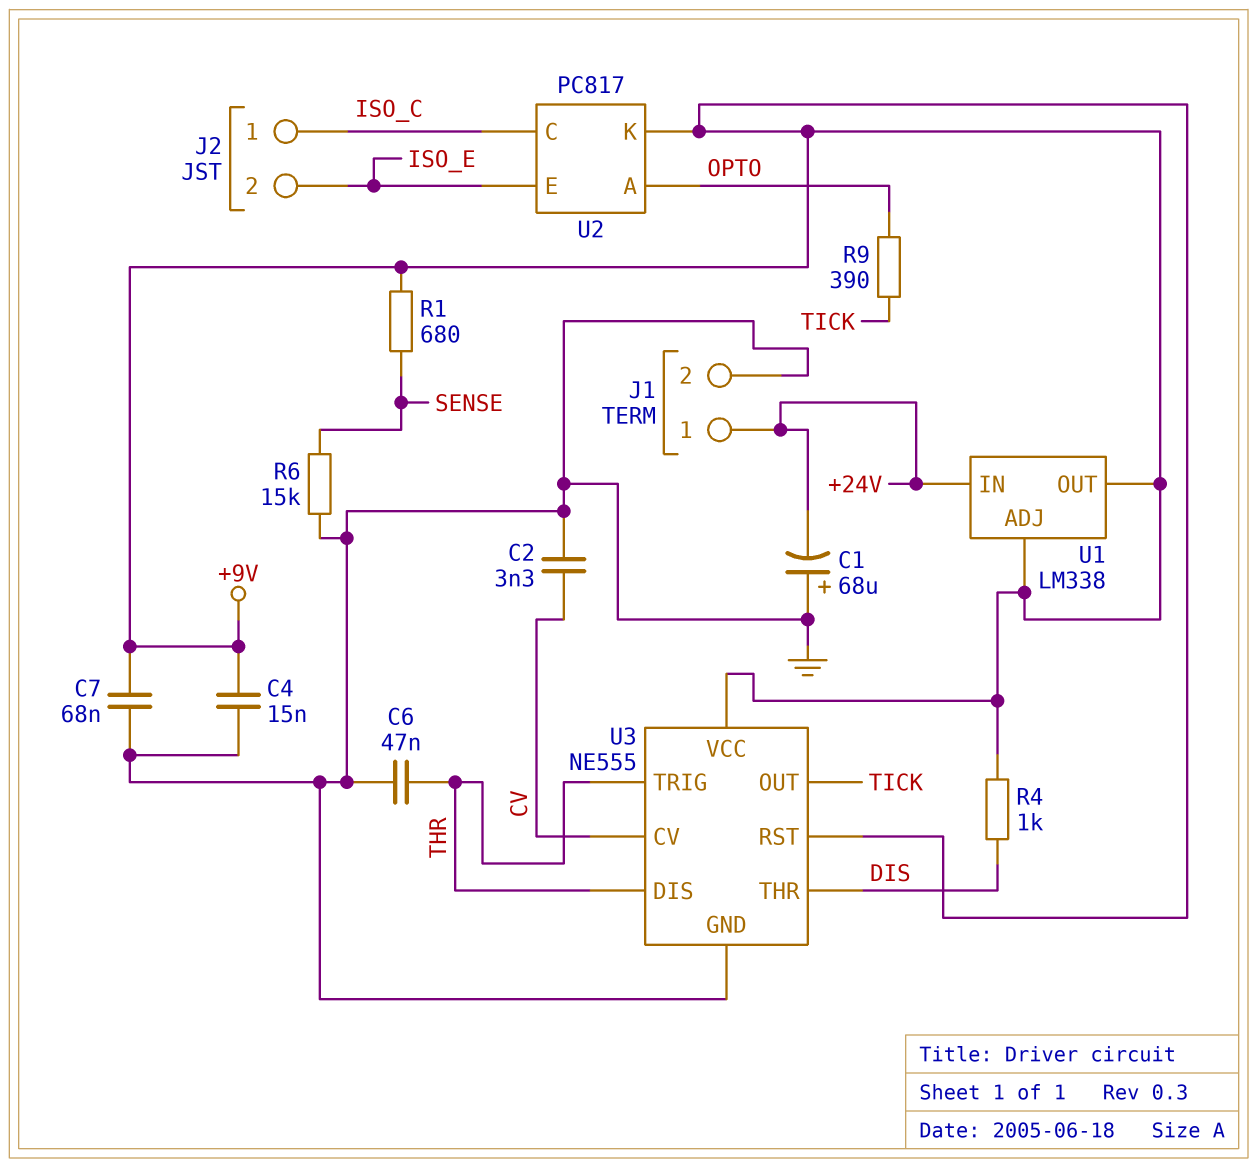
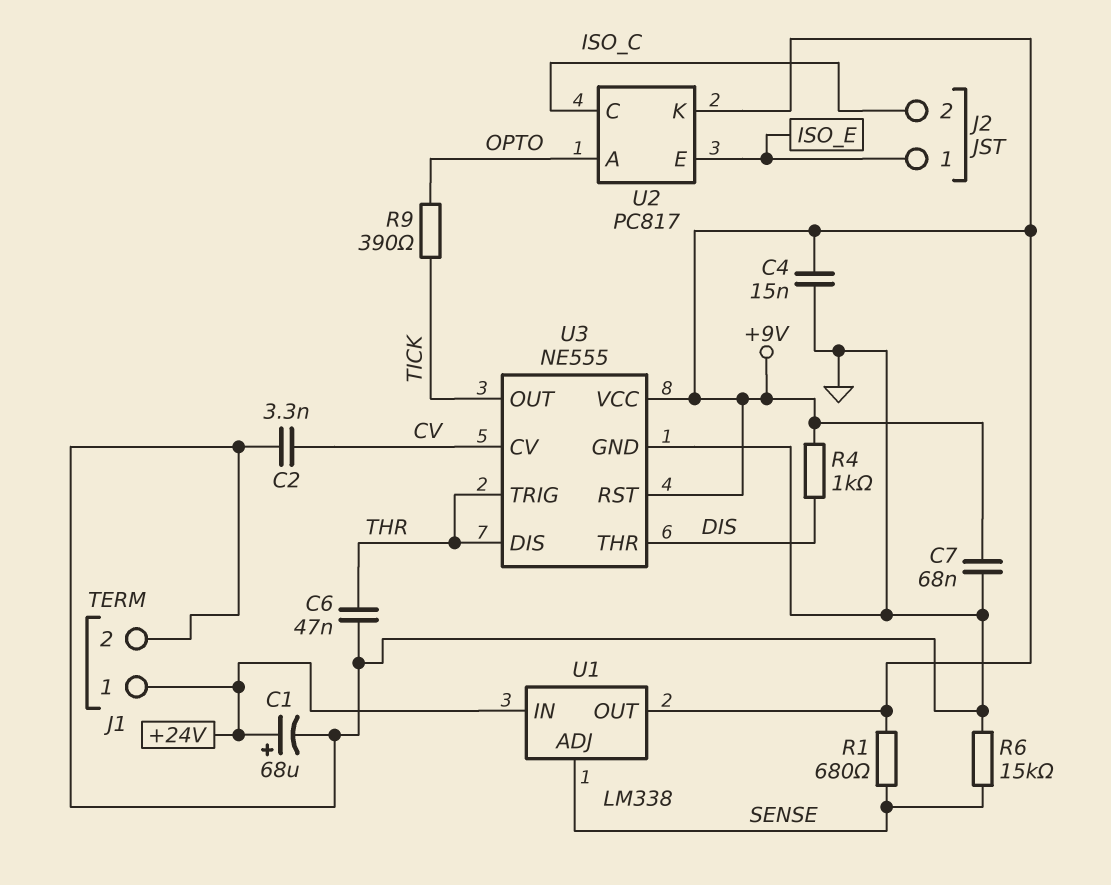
C1: 68uF (plus GND, minus +24V) -> 68uF (plus +24V, minus GND)
J2 pin 1: ISO_C -> ISO_E
J2 pin 2: ISO_E -> ISO_C
U1 pin ADJ: +9V -> SENSE

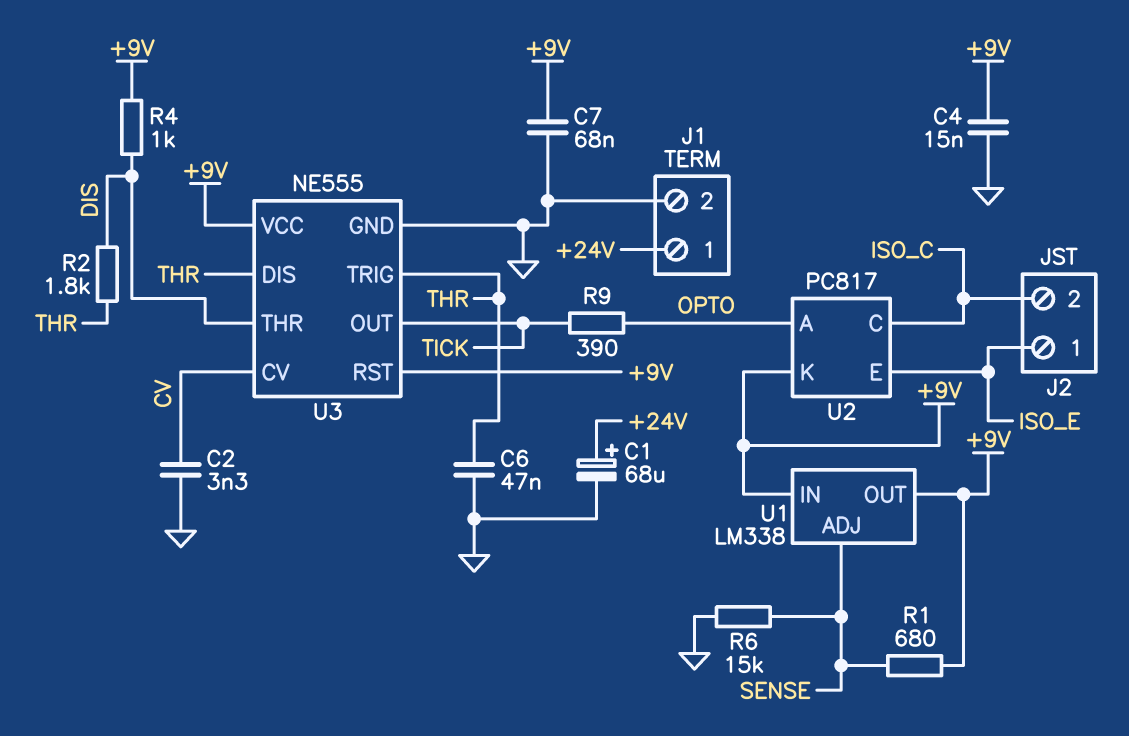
R2: none -> 1.8k (DIS, THR)
U1 pin IN: +24V -> +9V

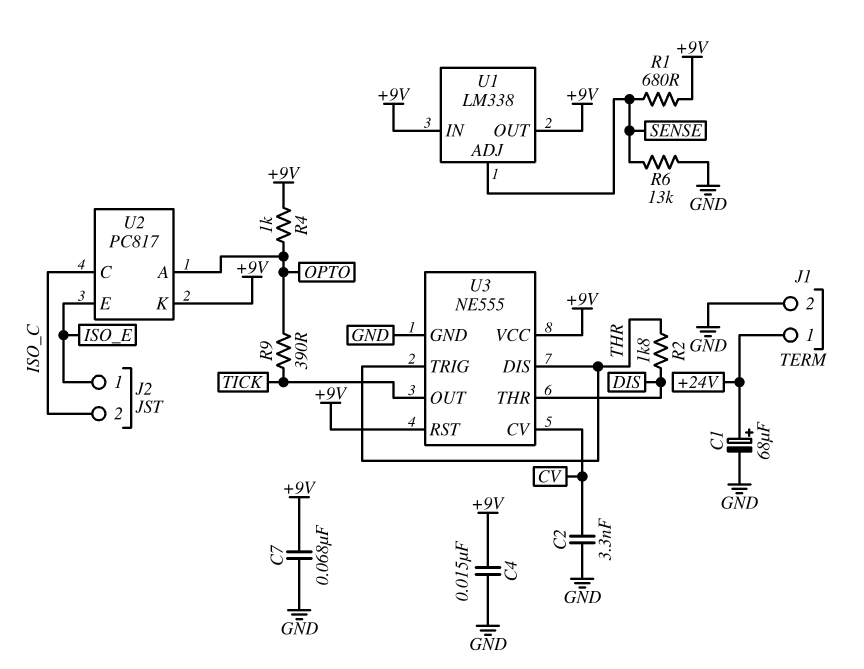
C6: 47nF (GND, THR) -> none
R4: 1k (+9V, DIS) -> 1k (+9V, OPTO)
R6: 15k (GND, SENSE) -> 13k (GND, SENSE)

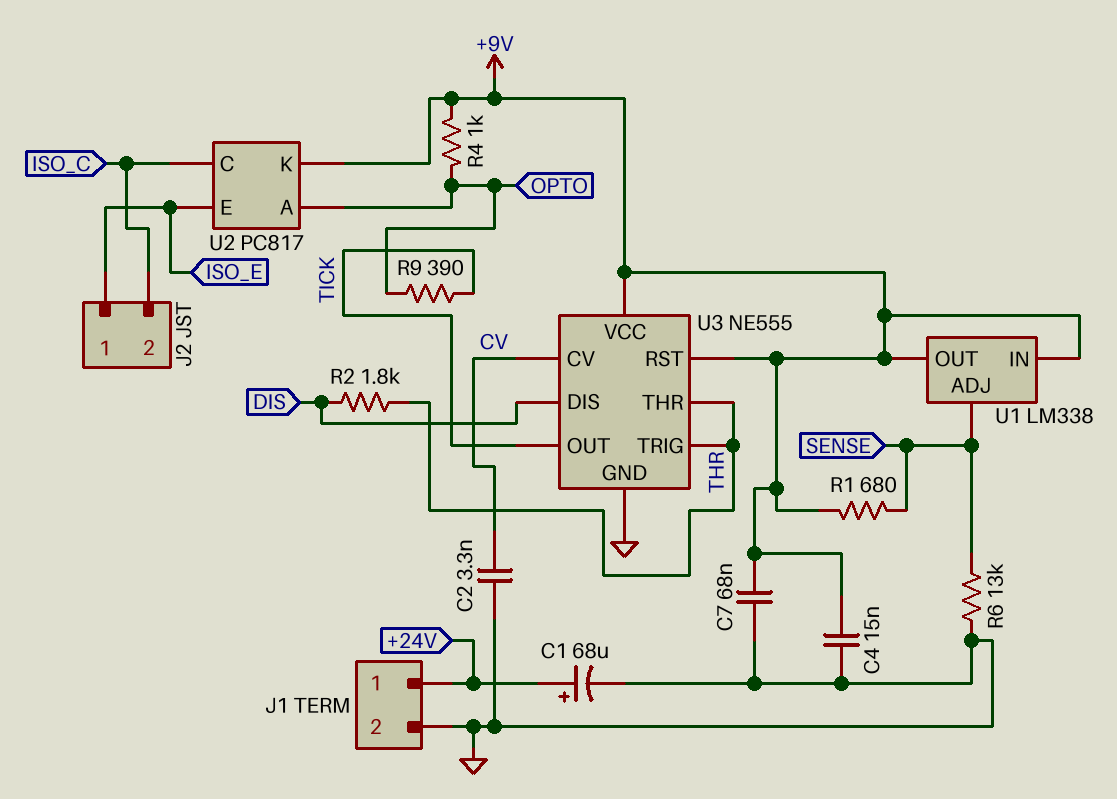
U3 pin DIS: THR -> DIS
U3 pin THR: DIS -> THR

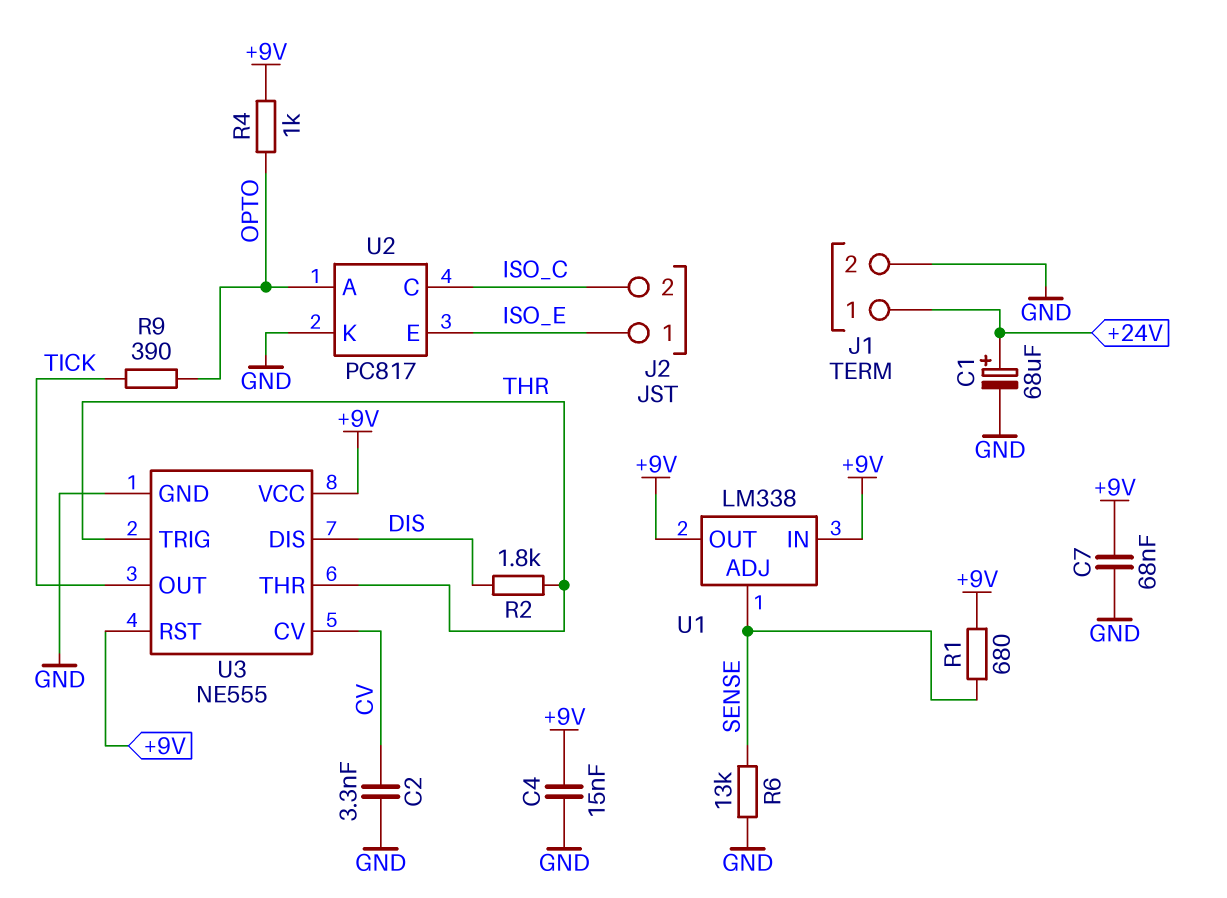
U2 pin K: +9V -> GND

